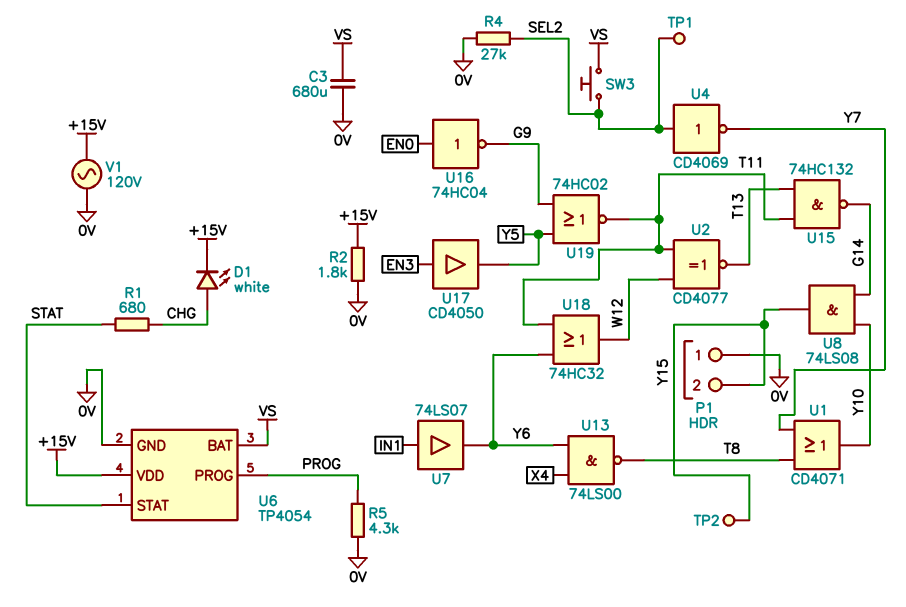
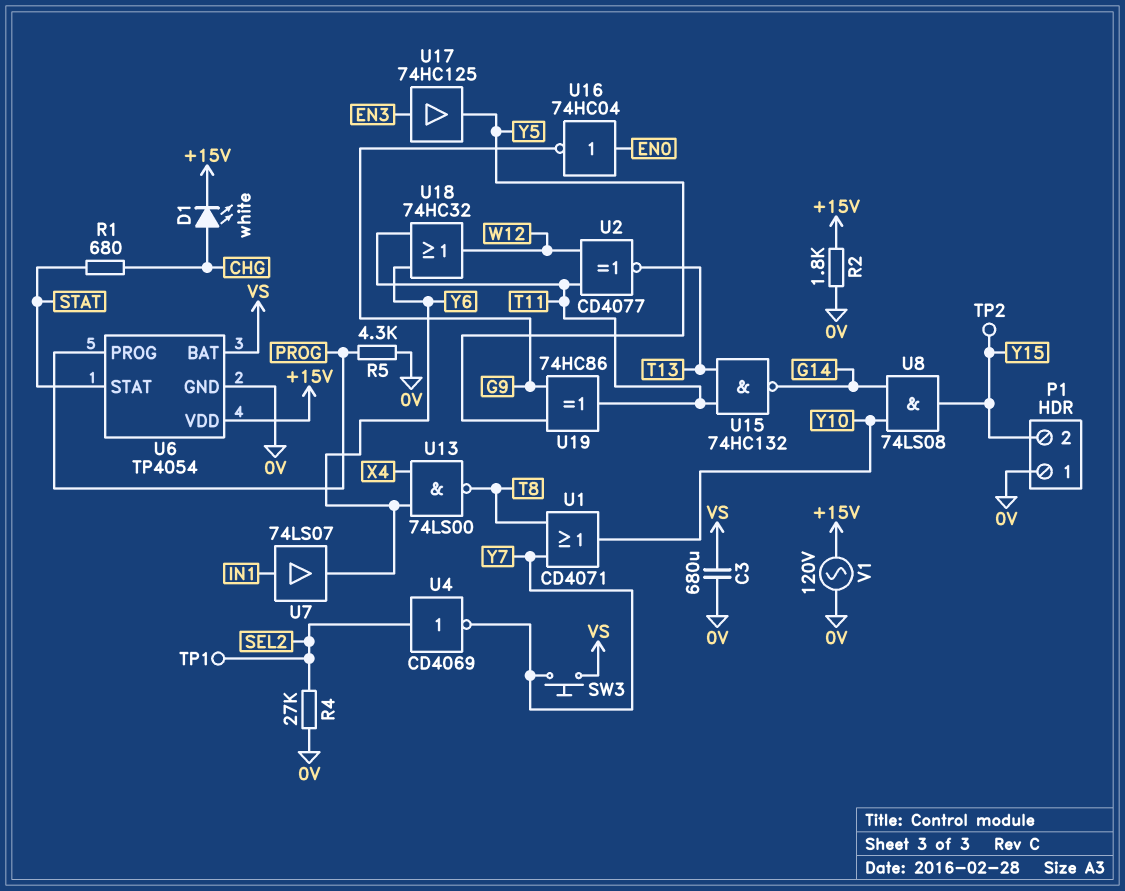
SW3: button (SEL2, VS) -> button (VS, Y7)
U17: buffer CD4050 (in EN3, out Y5) -> buffer 74HC125 (in EN3, out Y5)
U19: NOR 74HC02 (in G9, in Y5, out T11) -> XOR 74HC86 (in G9, in Y5, out T11)

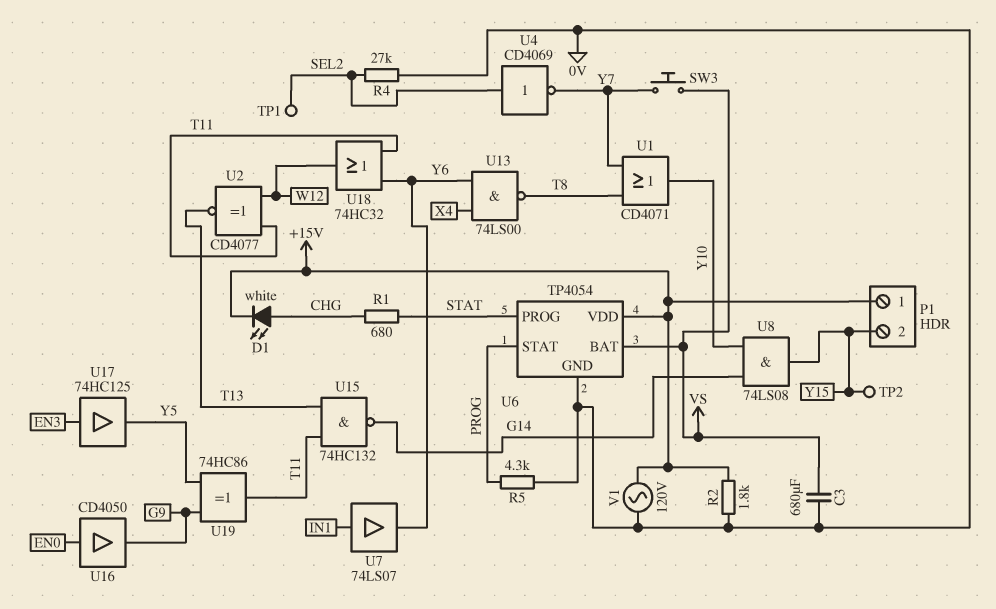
P1 pin 1: 0V -> +15V
U6 pin PROG: PROG -> STAT
U6 pin STAT: STAT -> PROG
U16: NOT 74HC04 (in EN0, out G9) -> buffer CD4050 (in EN0, out G9)

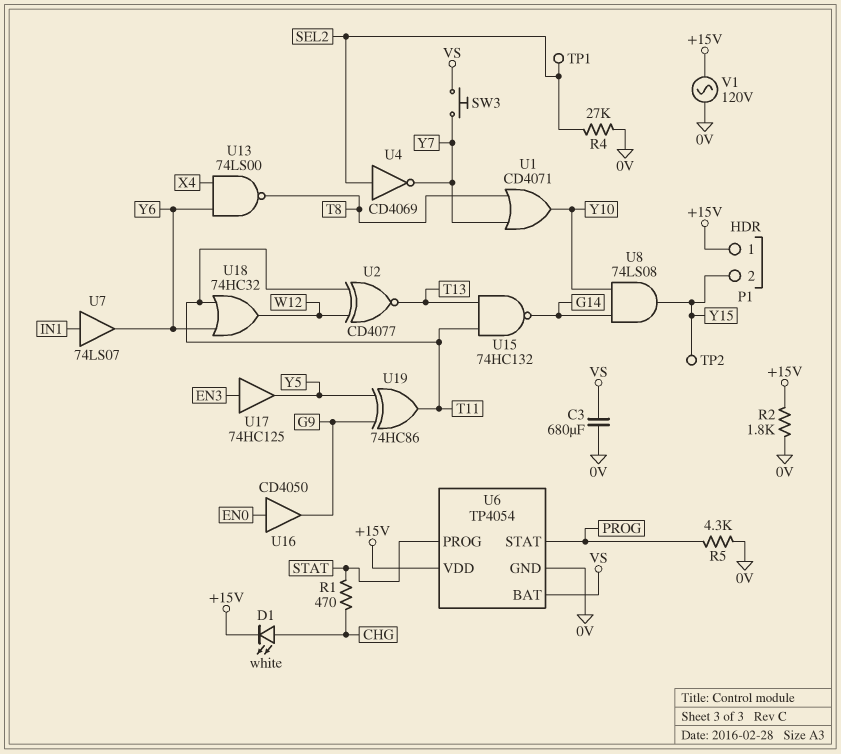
R1: 680 (CHG, STAT) -> 470 (CHG, STAT)

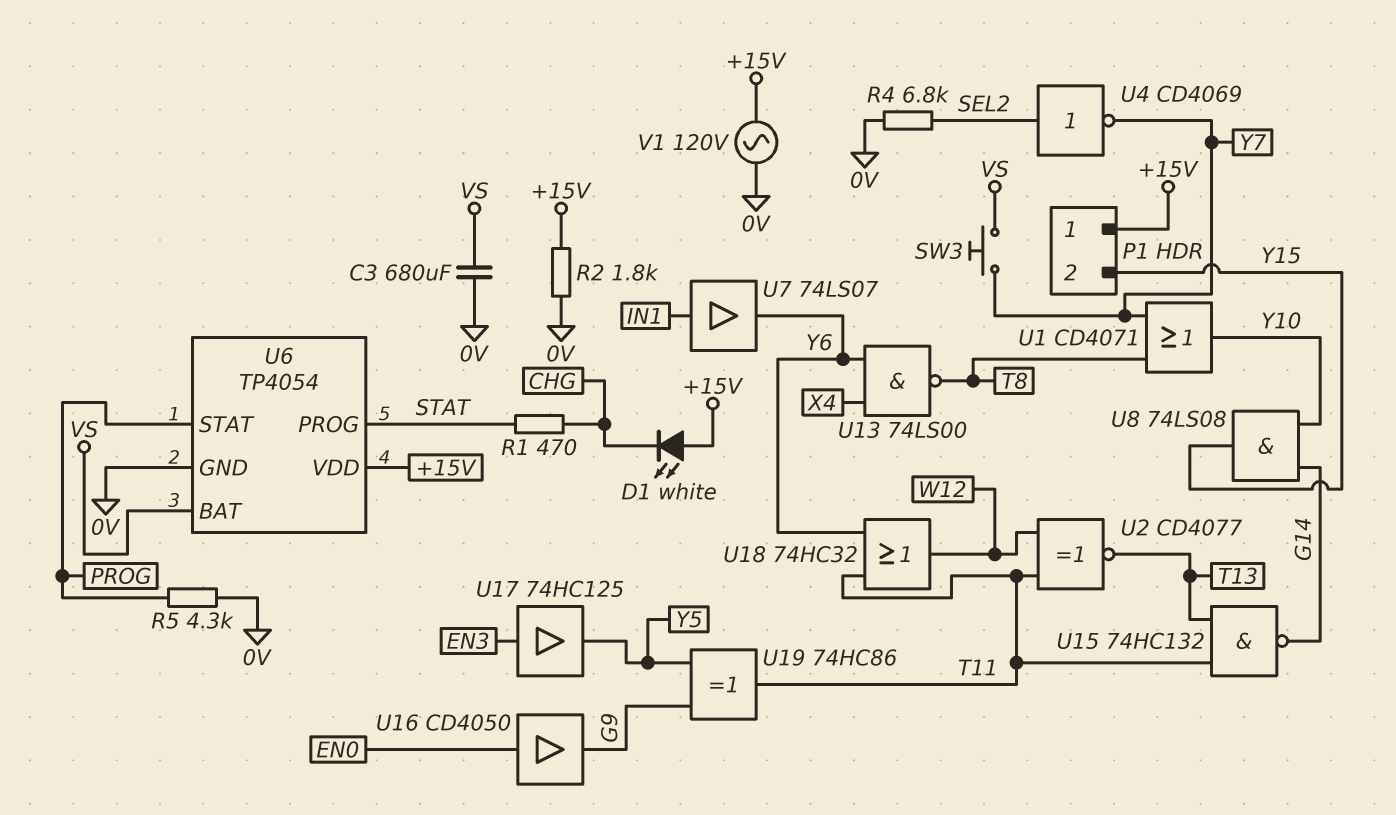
D1: LED white (A CHG, K +15V) -> LED white (A +15V, K CHG)
R4: 27k (0V, SEL2) -> 6.8k (0V, SEL2)
TP1: test point (SEL2) -> none
TP2: test point (Y15) -> none

